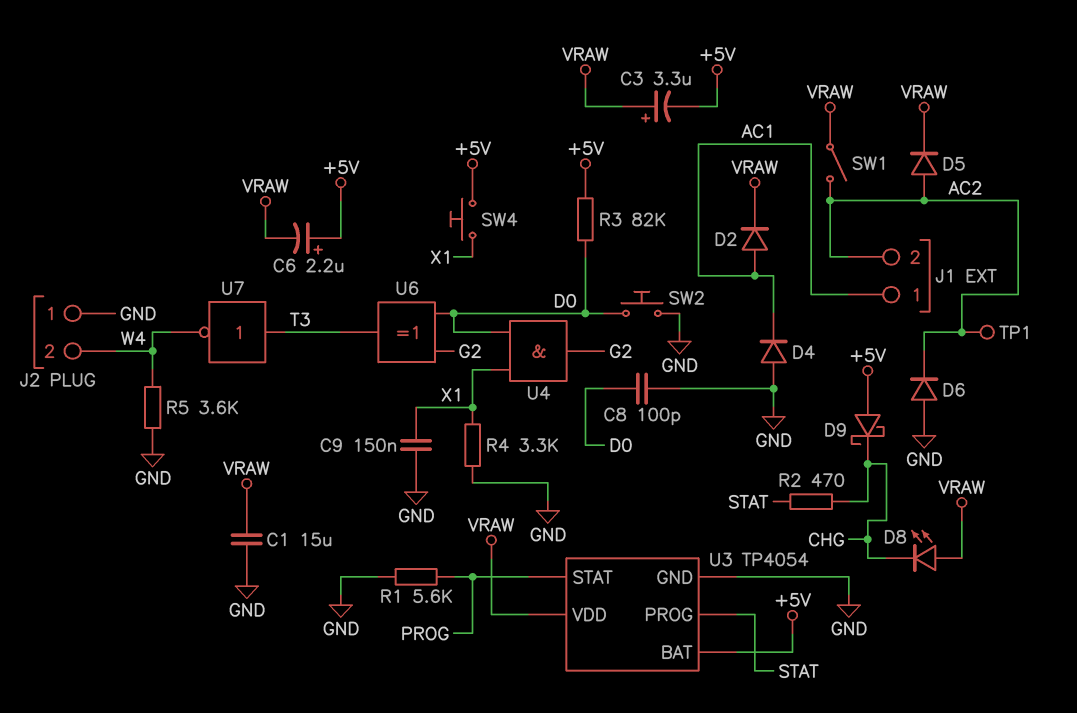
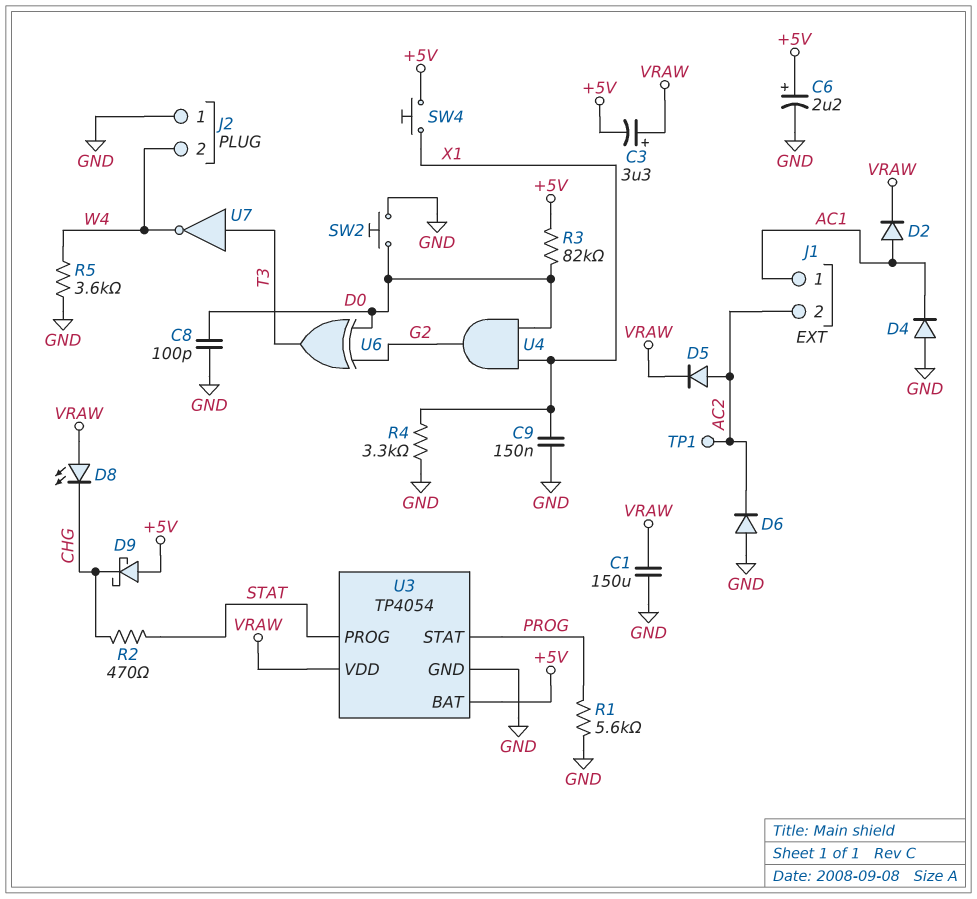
C1: 15uF (GND, VRAW) -> 150uF (GND, VRAW)
C6: 2.2uF (plus +5V, minus VRAW) -> 2.2uF (plus +5V, minus GND)
SW1: switch (AC2, VRAW) -> none

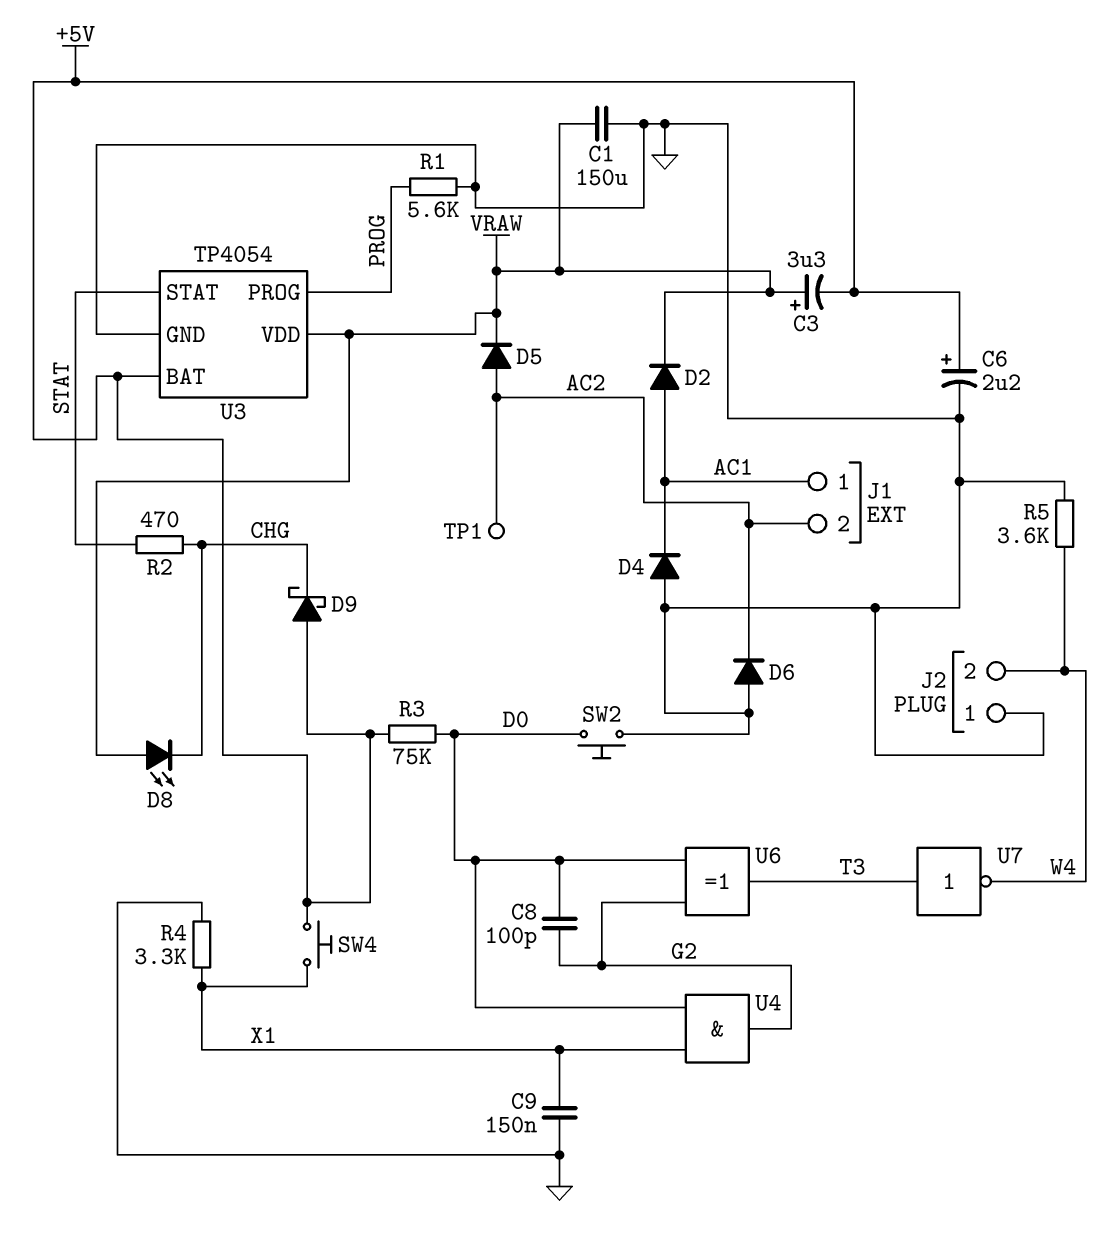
C8: 100pF (D0, GND) -> 100pF (D0, G2)
R3: 82k (+5V, D0) -> 75k (+5V, D0)
U3 pin PROG: STAT -> PROG
U3 pin STAT: PROG -> STAT

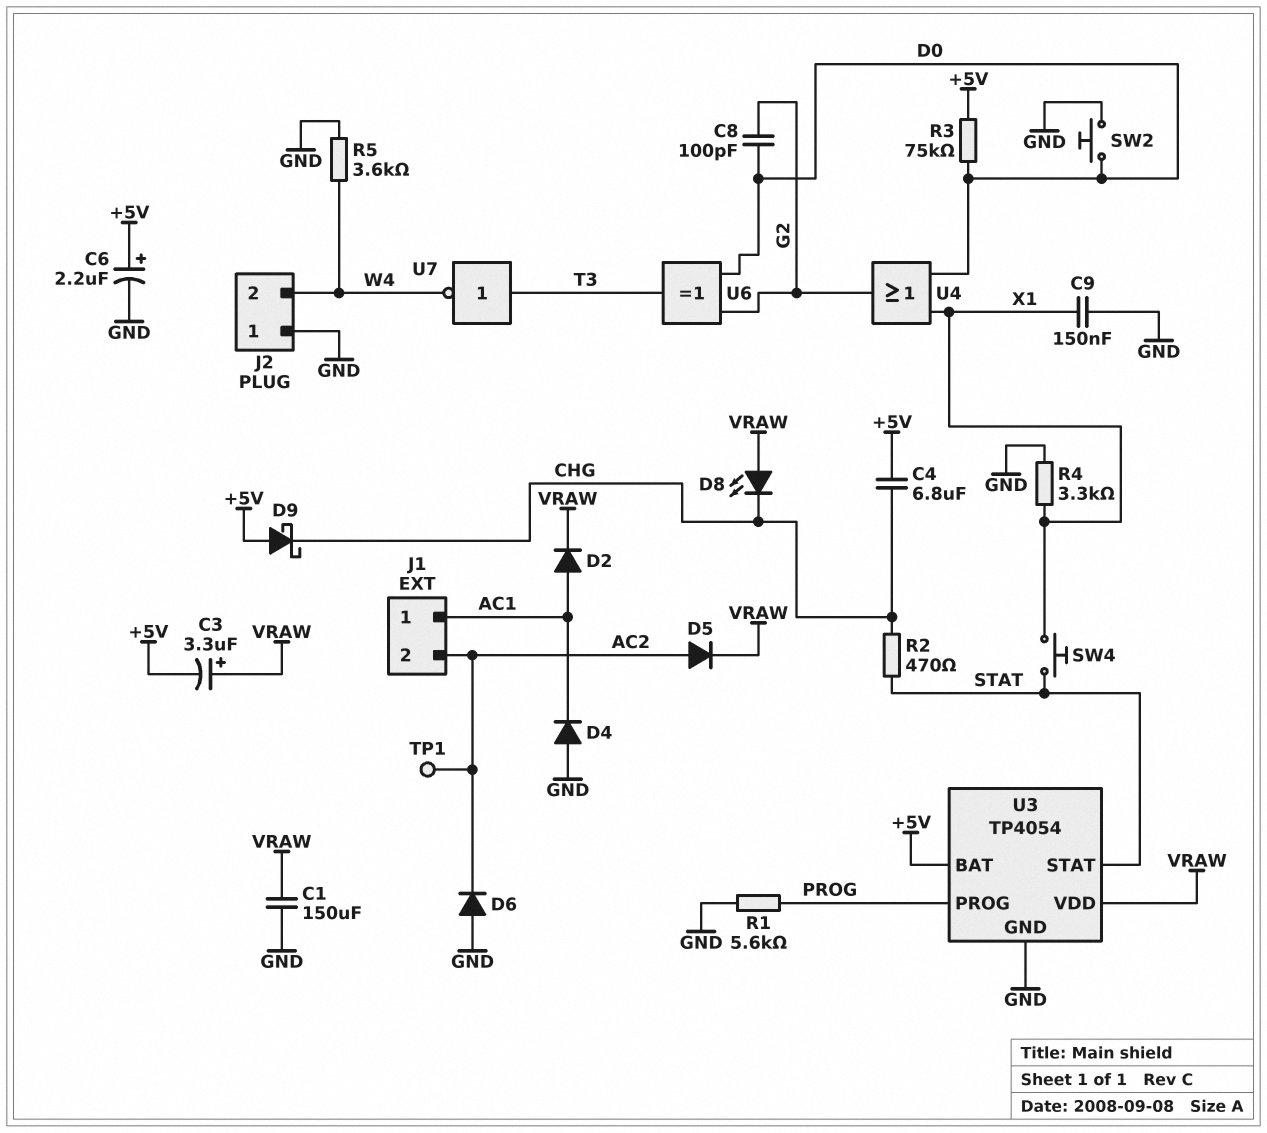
C4: none -> 6.8uF (+5V, CHG)
SW4: button (+5V, X1) -> button (STAT, X1)
U4: AND (in D0, in X1, out G2) -> OR (in D0, in X1, out G2)

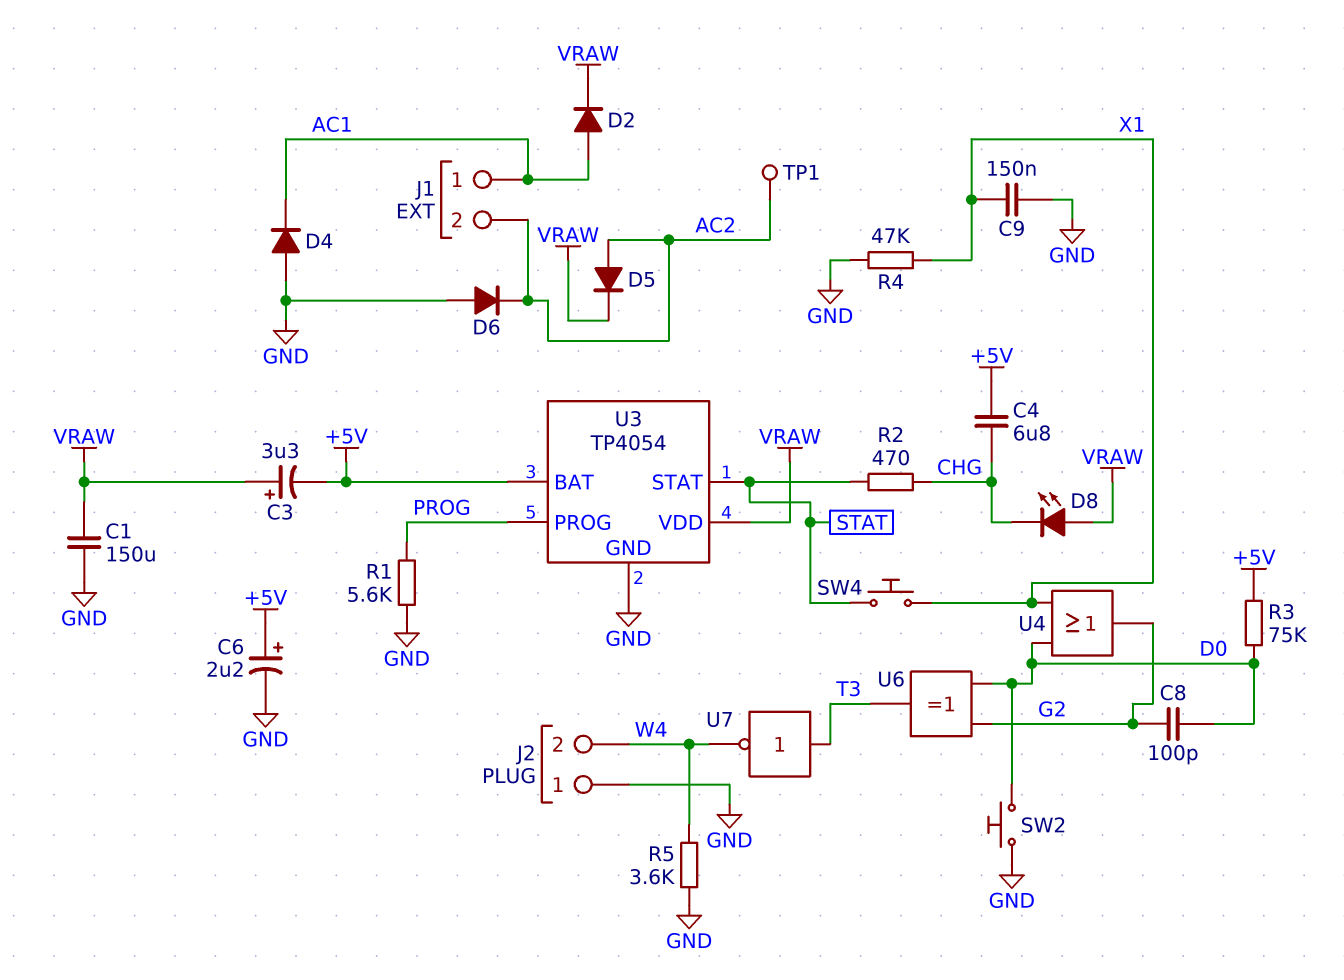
D9: schottky (A +5V, K CHG) -> none
R4: 3.3k (GND, X1) -> 47k (GND, X1)

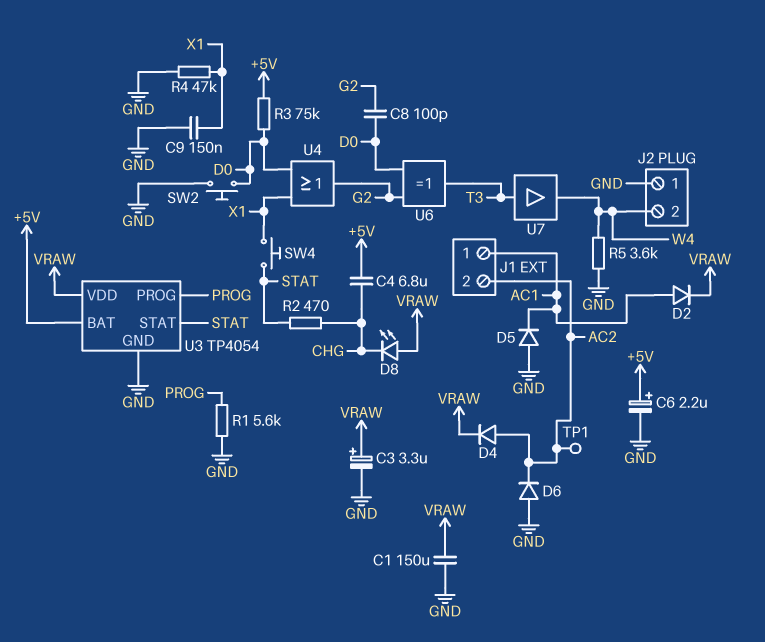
C3: 3.3uF (plus VRAW, minus +5V) -> 3.3uF (plus VRAW, minus GND)
D4: diode (A GND, K AC1) -> diode (A AC2, K VRAW)
D5: diode (A AC2, K VRAW) -> diode (A GND, K AC1)
U7: NOT (in T3, out W4) -> buffer (in T3, out W4)

